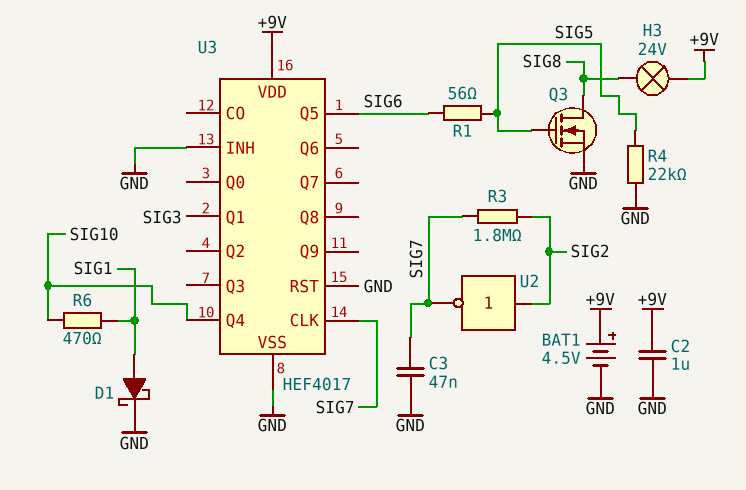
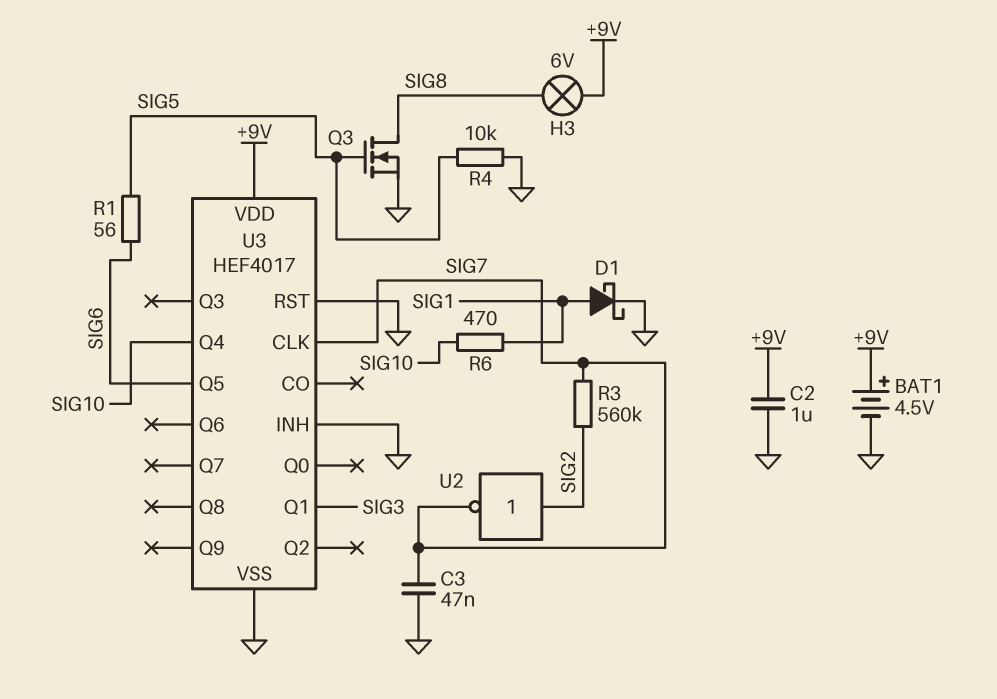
H3: lamp 24V (+9V, SIG8) -> lamp 6V (+9V, SIG8)
R3: 1.8M (SIG2, SIG7) -> 560k (SIG2, SIG7)
R4: 22k (GND, SIG5) -> 10k (GND, SIG5)

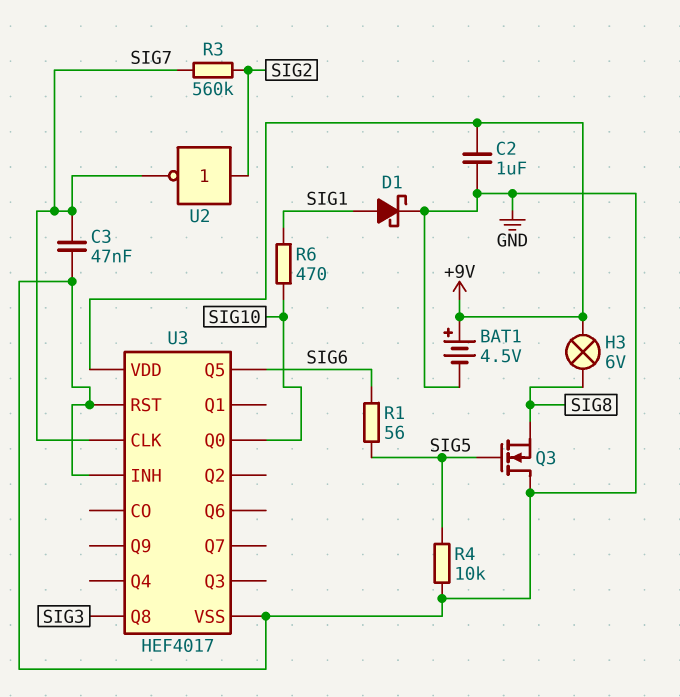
Q3: NMOS (G SIG5, D SIG8, S GND) -> NMOS (G SIG5, D GND, S SIG8)
U3 pin Q0: none -> SIG10
U3 pin Q1: SIG3 -> none
U3 pin Q4: SIG10 -> none
U3 pin Q8: none -> SIG3

